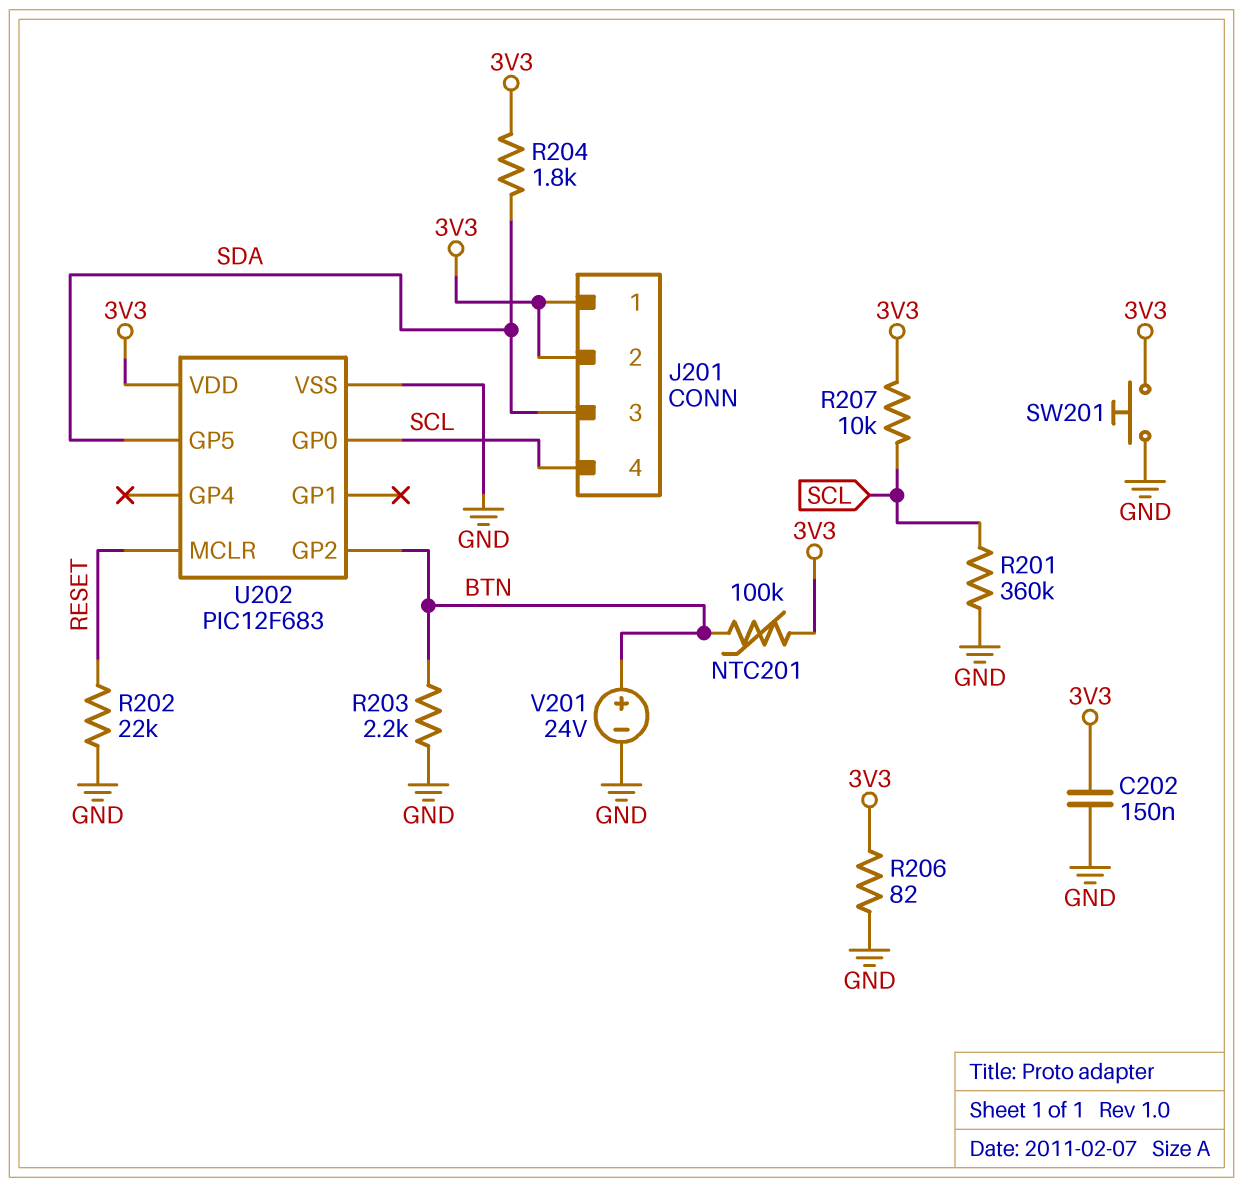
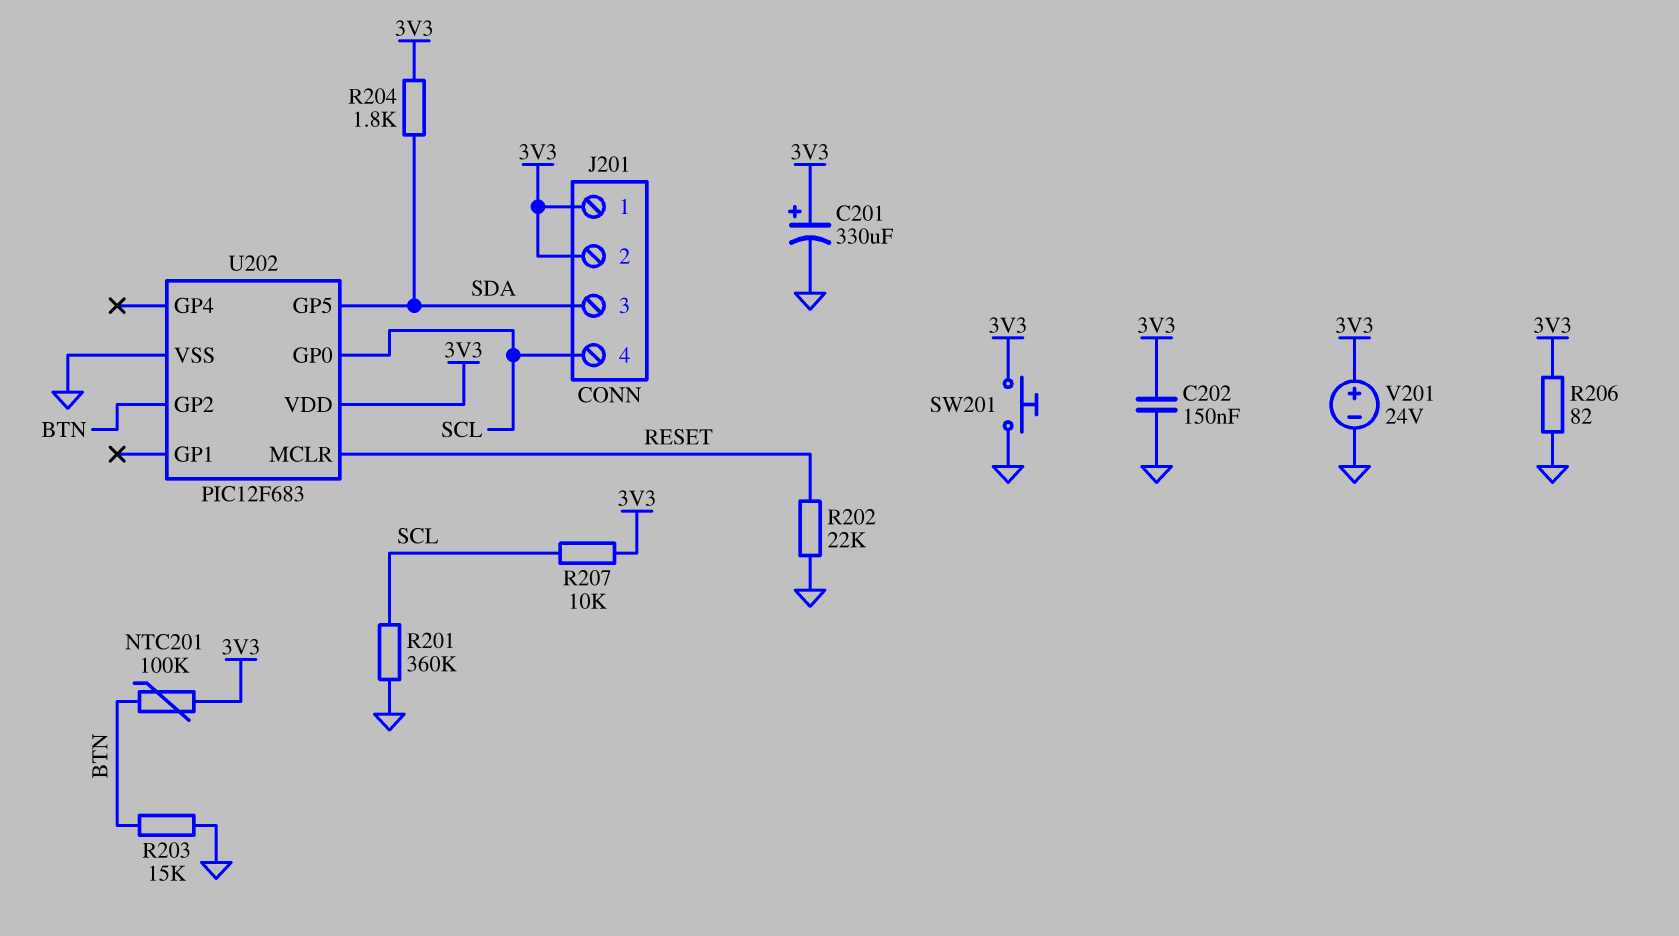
C201: none -> 330uF (plus 3V3, minus GND)
R203: 2.2k (BTN, GND) -> 15k (BTN, GND)
V201: 24V (plus BTN, minus GND) -> 24V (plus 3V3, minus GND)

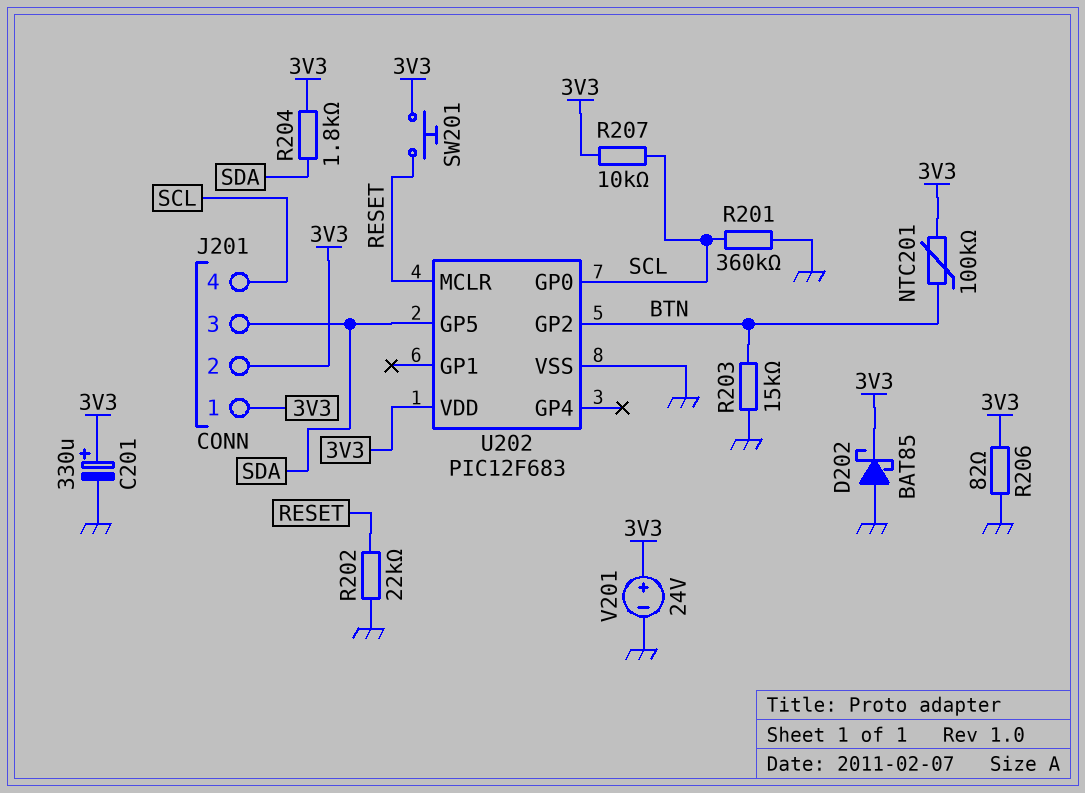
C202: 150nF (3V3, GND) -> none
D202: none -> schottky BAT85 (A GND, K 3V3)
SW201: button (3V3, GND) -> button (3V3, RESET)

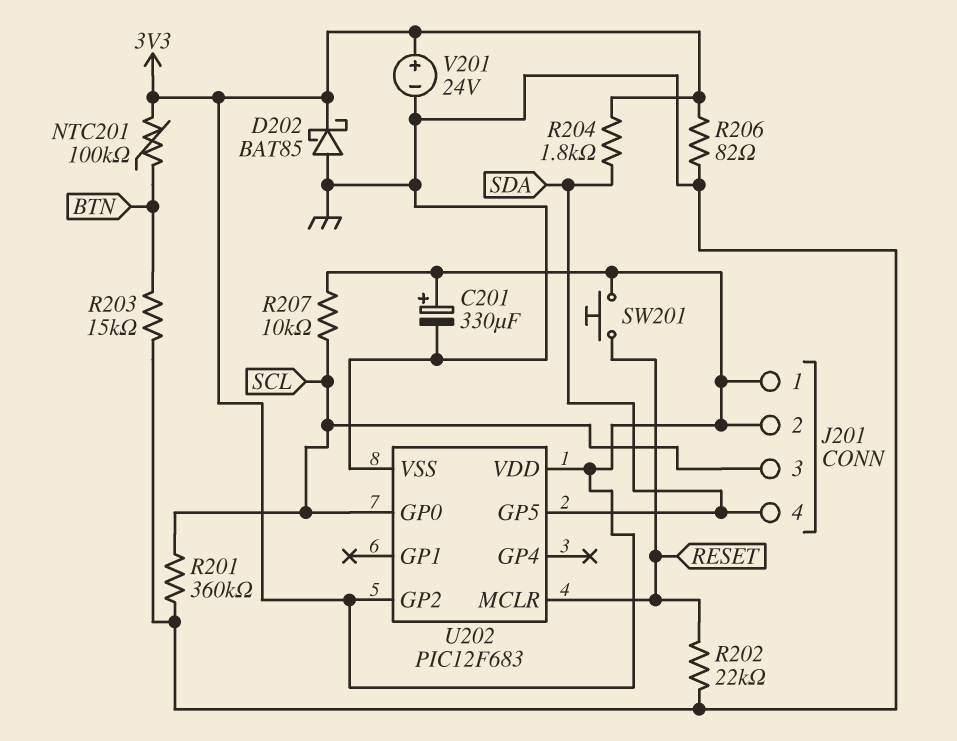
J201 pin 3: SDA -> SCL
J201 pin 4: SCL -> SDA
U202 pin GP2: BTN -> 3V3

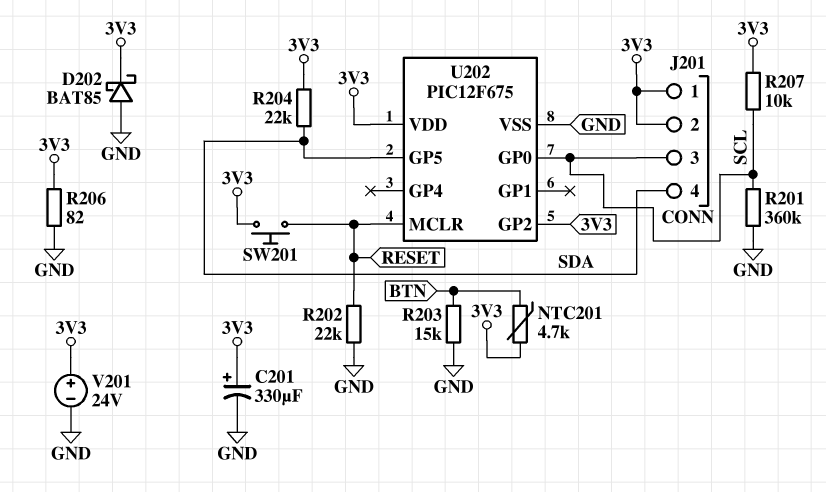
NTC201: 100k (3V3, BTN) -> 4.7k (3V3, BTN)
R204: 1.8k (3V3, SDA) -> 22k (3V3, SDA)
U202: PIC12F683 -> PIC12F675

